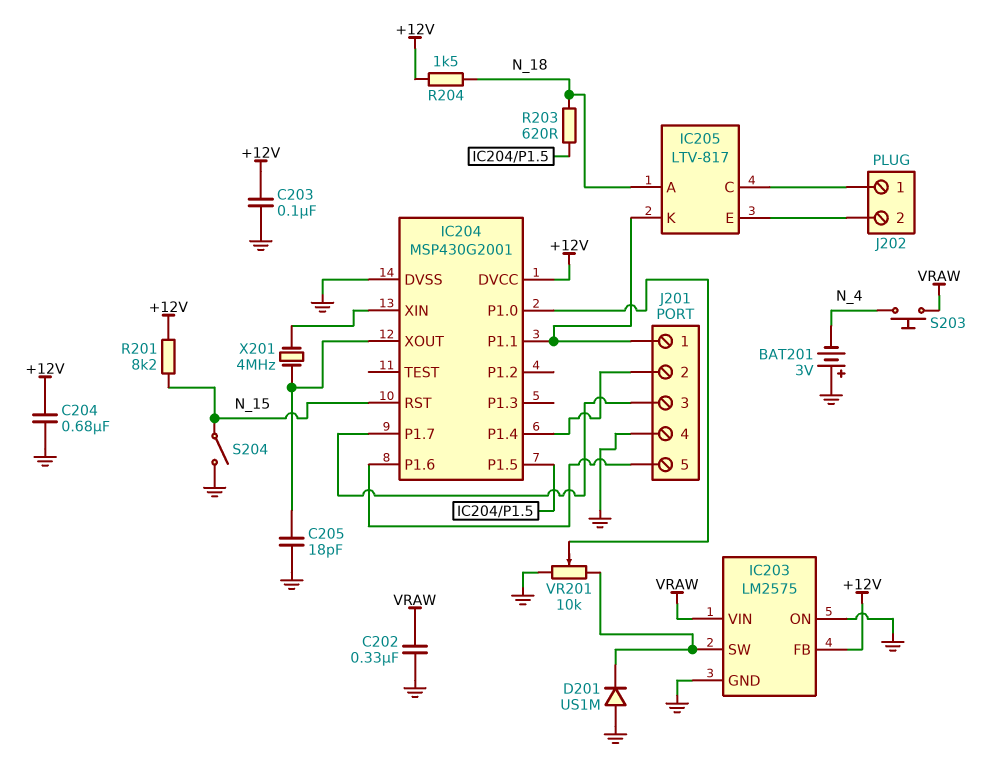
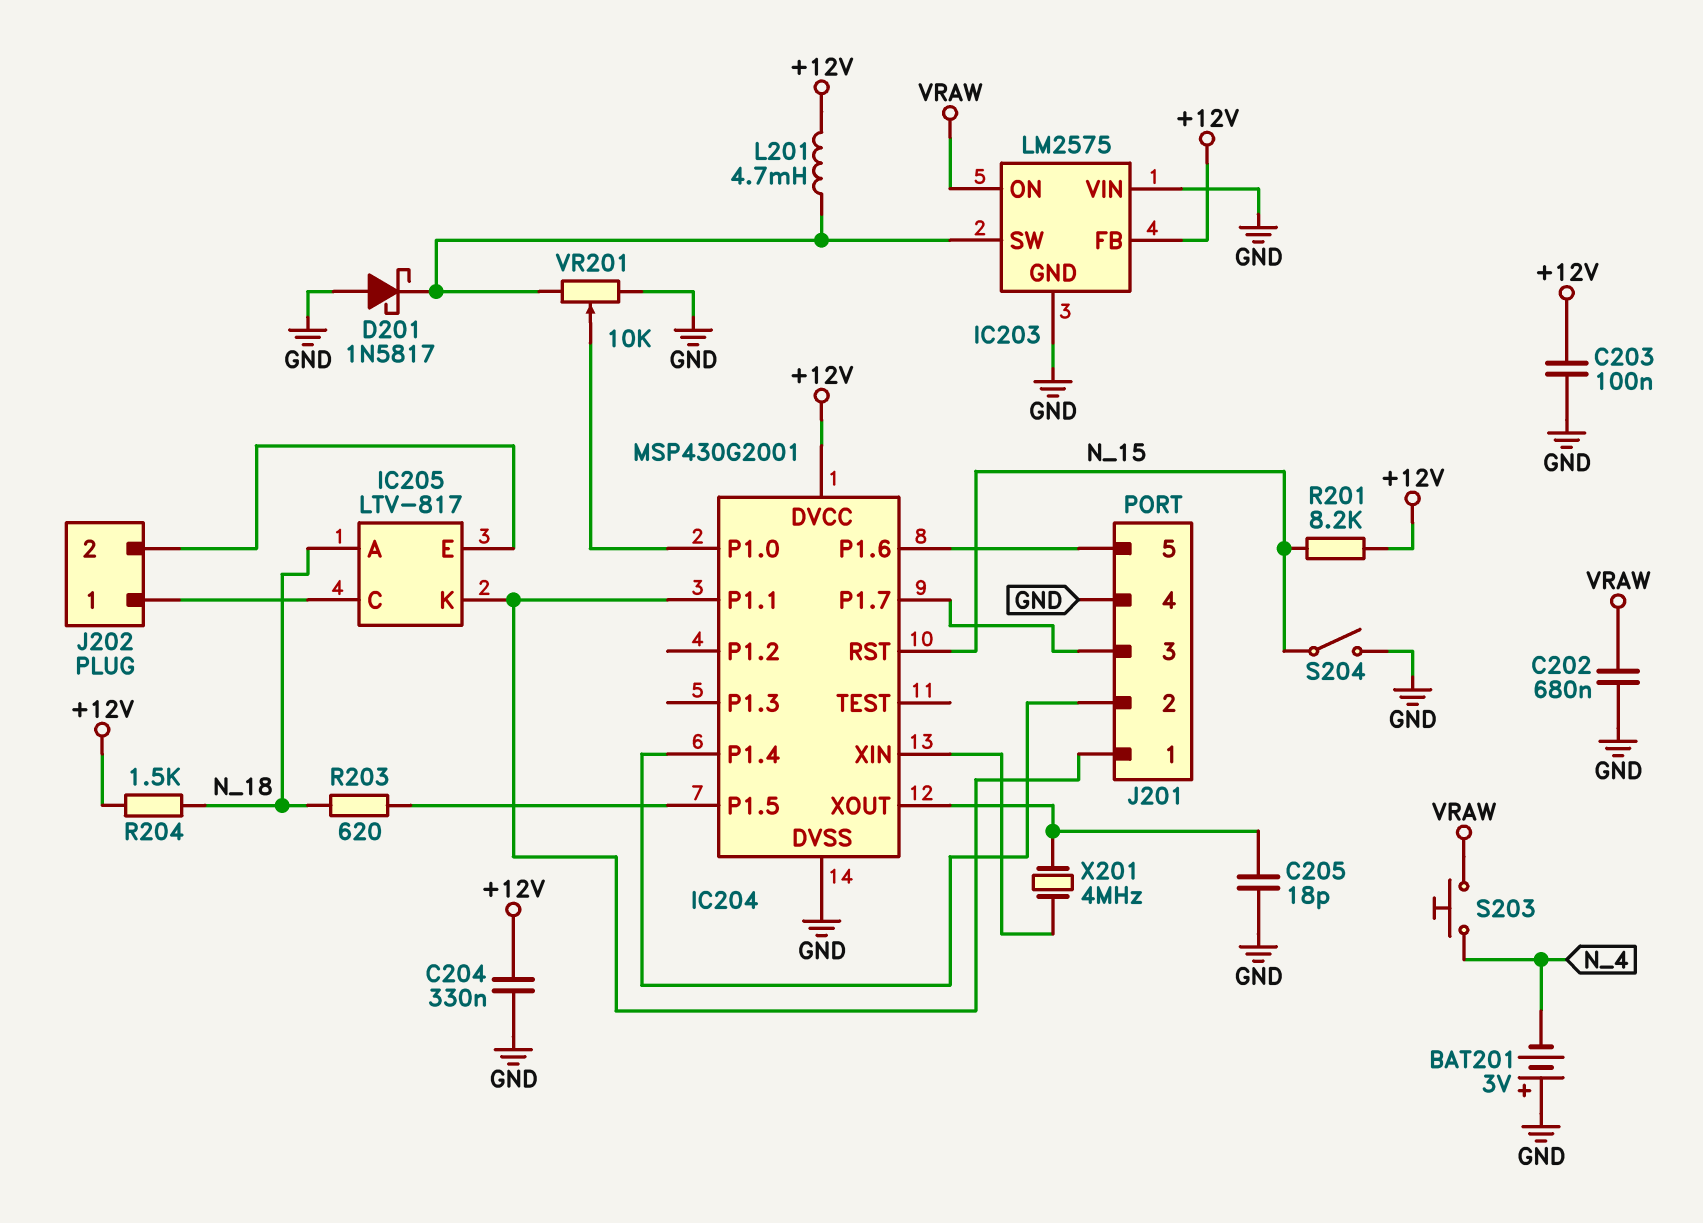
C202: 330nF (GND, VRAW) -> 680nF (GND, VRAW)
C204: 680nF (+12V, GND) -> 330nF (+12V, GND)
D201: diode US1M (A GND, K IC203/SW) -> schottky 1N5817 (A GND, K IC203/SW)
IC203 pin ON: GND -> VRAW
IC203 pin VIN: VRAW -> GND
L201: none -> 4.7mH (+12V, IC203/SW)

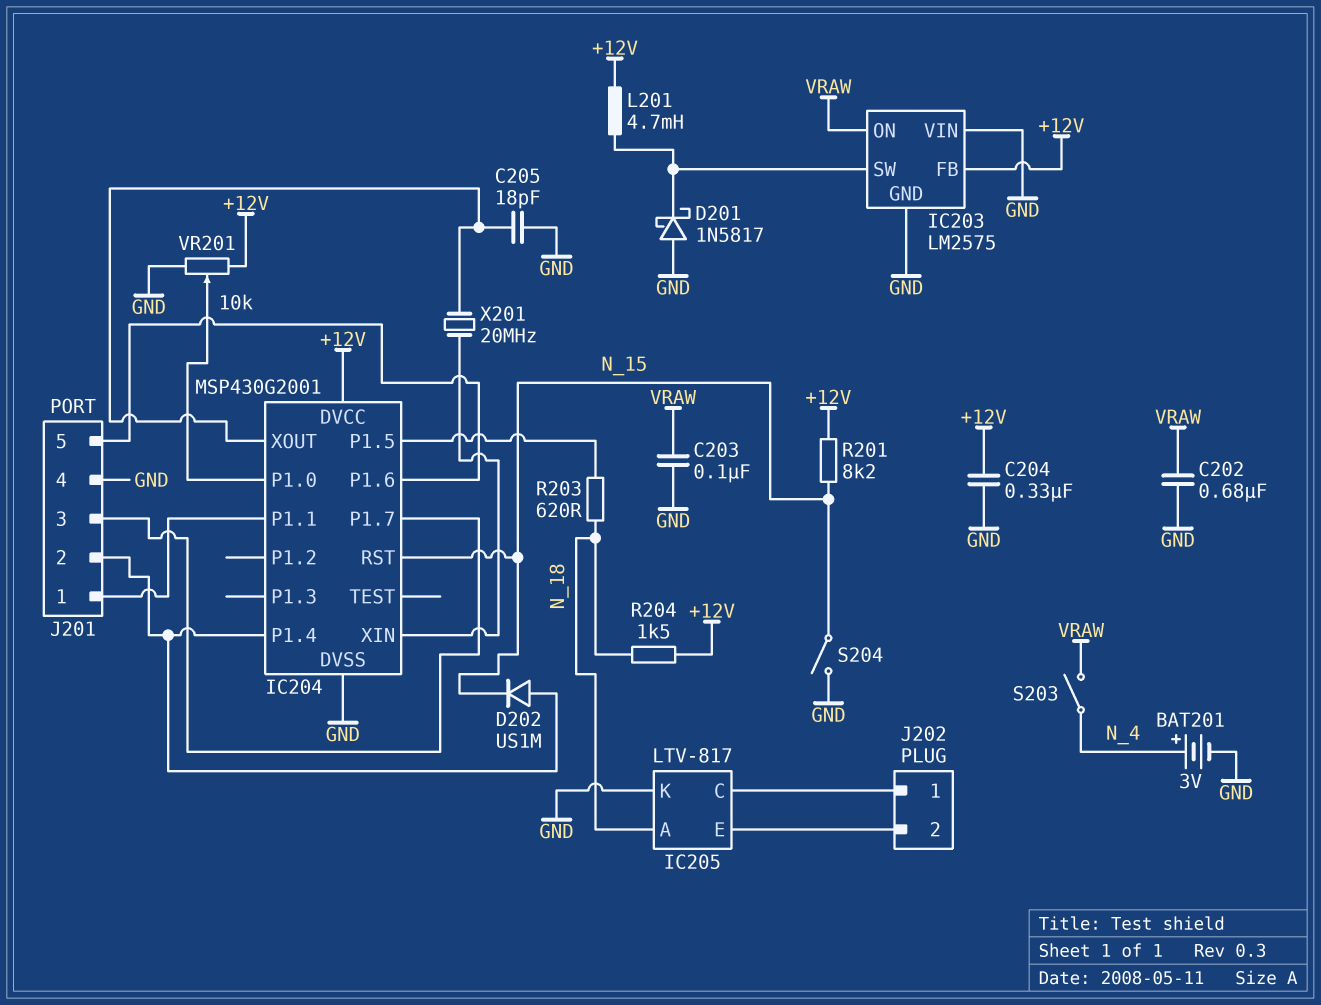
BAT201: 3V (plus GND, minus N_4) -> 3V (plus N_4, minus GND)
C203: 100nF (+12V, GND) -> 100nF (GND, VRAW)
D202: none -> diode US1M (A IC204/P1.4, K N_15)
IC205 pin K: IC204/P1.1 -> GND
S203: button (N_4, VRAW) -> switch (N_4, VRAW)
VR201: 10k (GND, IC203/SW, wiper IC204/P1.0) -> 10k (+12V, GND, wiper IC204/P1.0)
X201: 4MHz (IC204/XIN, IC204/XOUT) -> 20MHz (IC204/XIN, IC204/XOUT)

